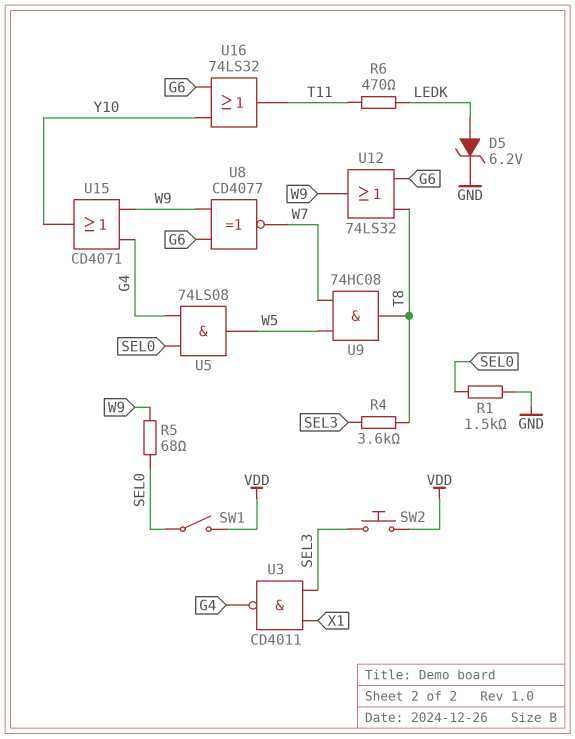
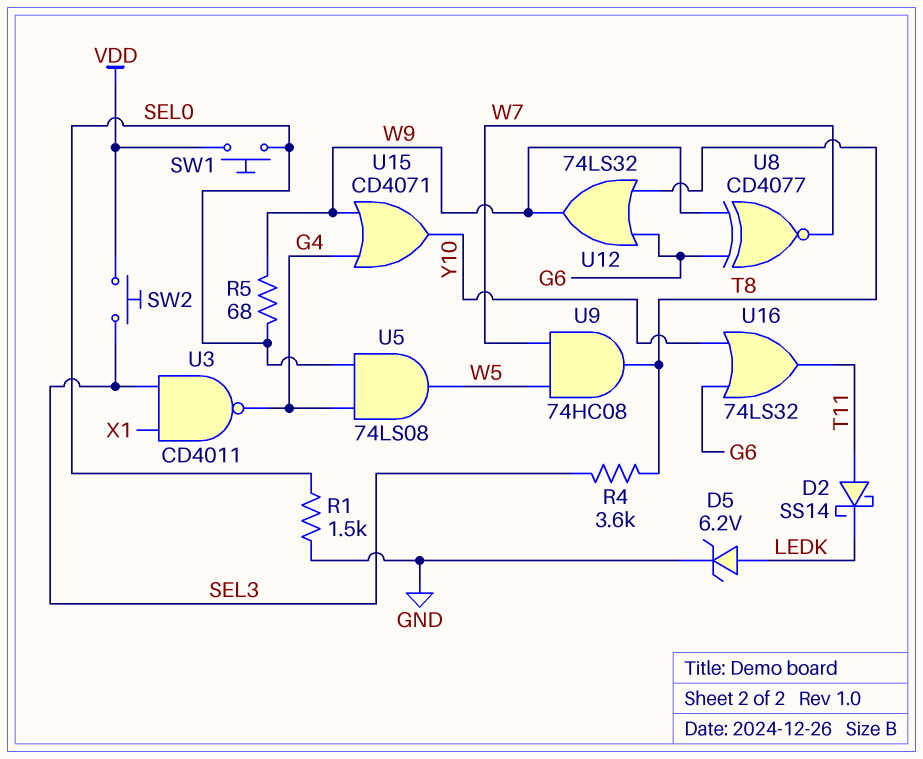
D2: none -> schottky SS14 (A T11, K LEDK)
R6: 470 (LEDK, T11) -> none
SW1: switch (SEL0, VDD) -> button (SEL0, VDD)

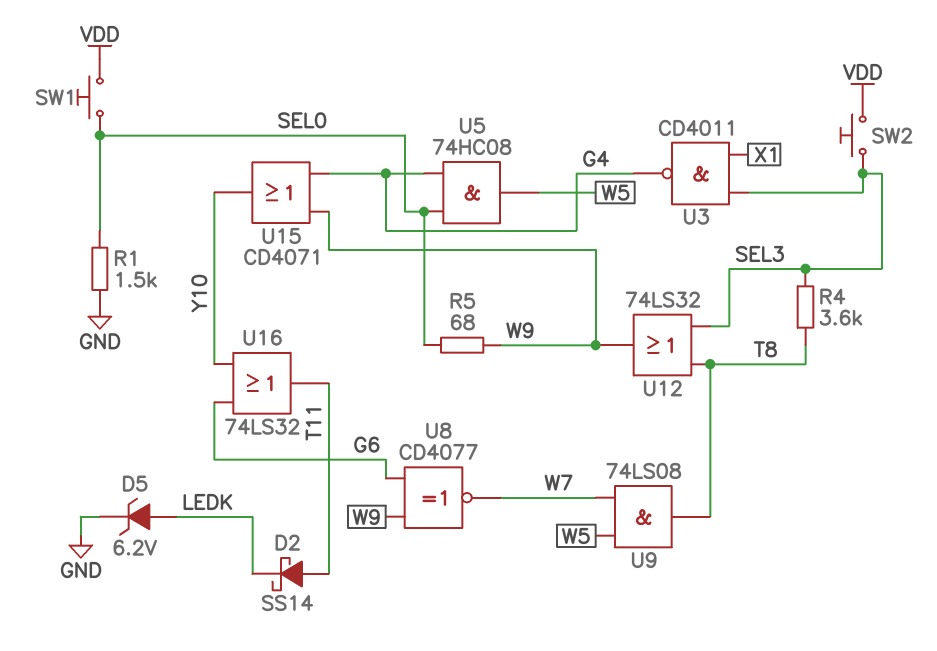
U5: AND 74LS08 (in G4, in SEL0, out W5) -> AND 74HC08 (in G4, in SEL0, out W5)
U9: AND 74HC08 (in W5, in W7, out T8) -> AND 74LS08 (in W5, in W7, out T8)
U12: OR 74LS32 (in G6, in T8, out W9) -> OR 74LS32 (in SEL3, in T8, out W9)

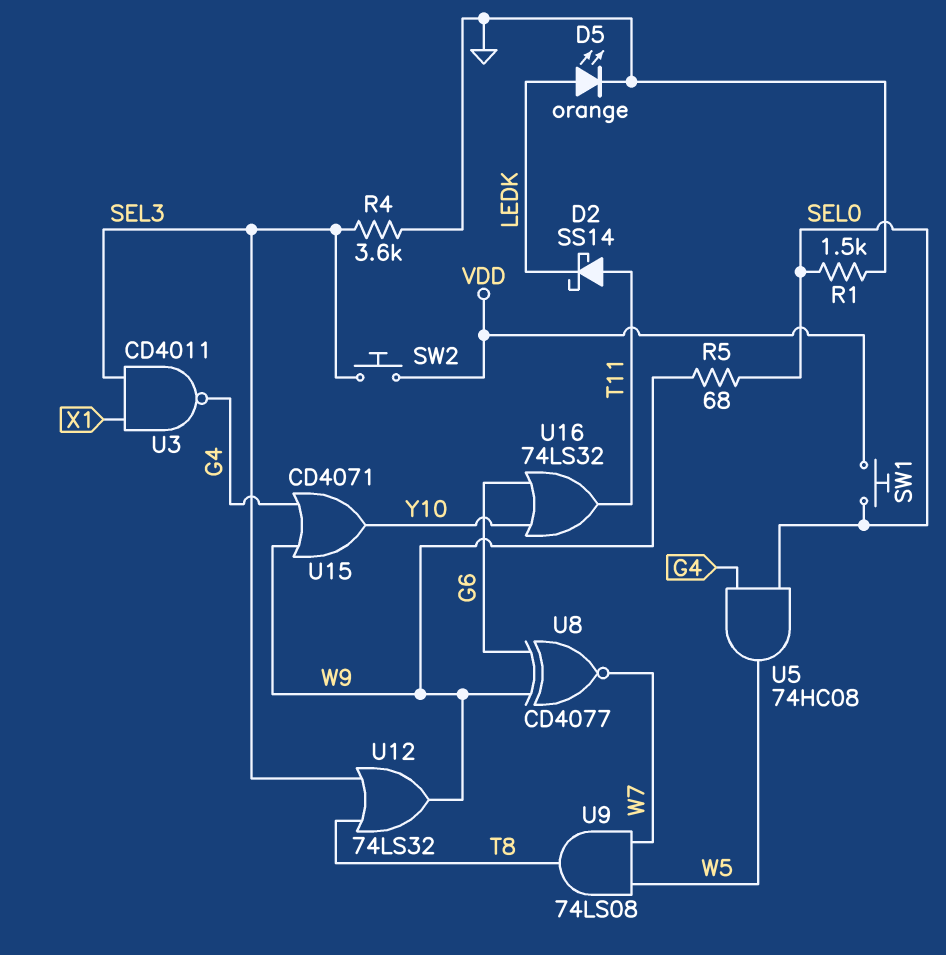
D5: zener 6.2V (A LEDK, K GND) -> LED orange (A LEDK, K GND)
R4: 3.6k (SEL3, T8) -> 3.6k (GND, SEL3)

